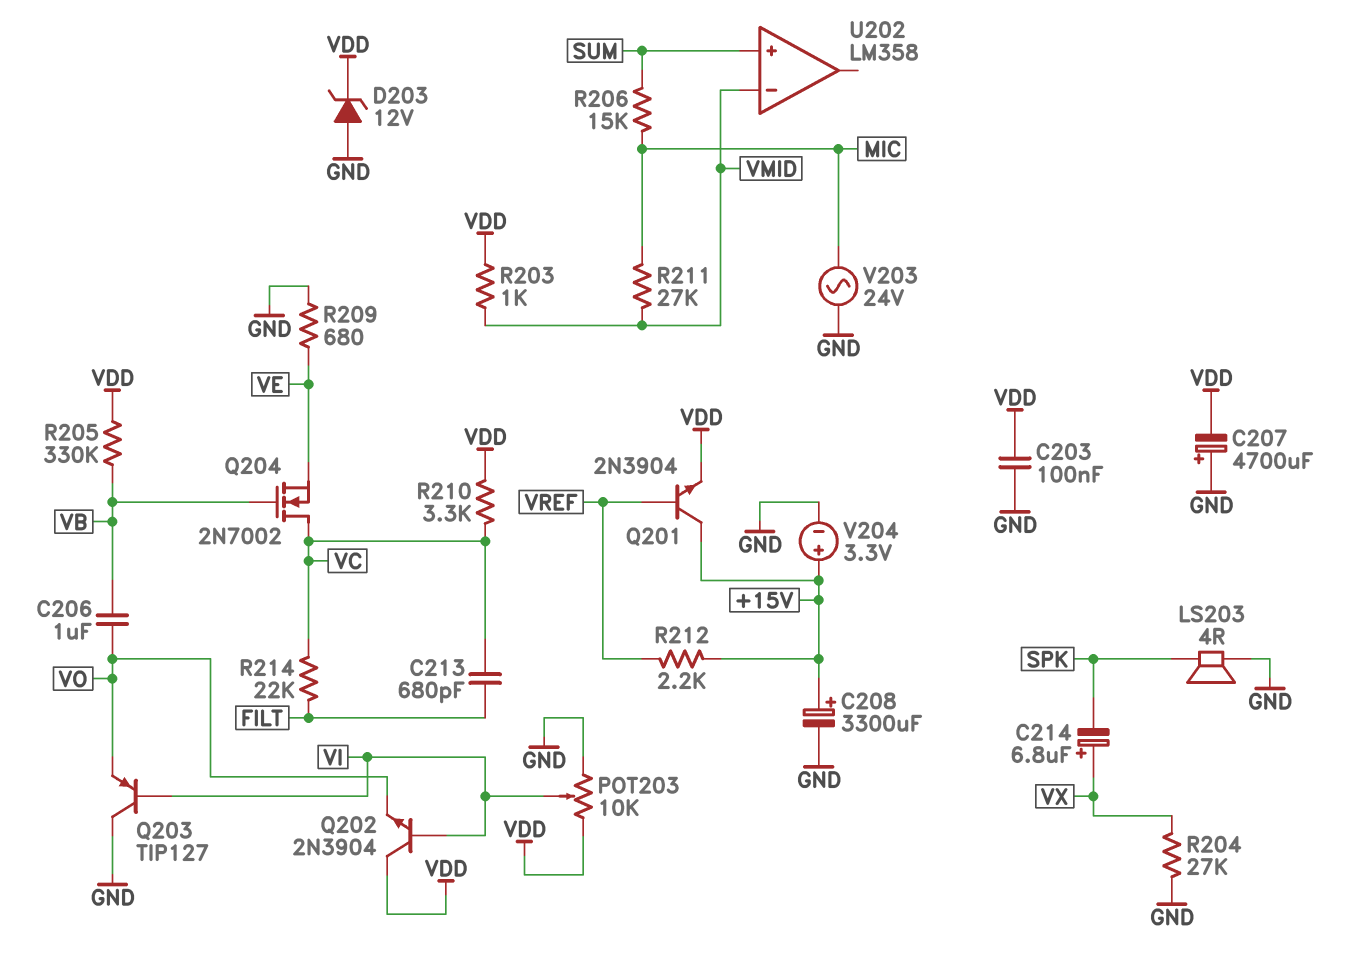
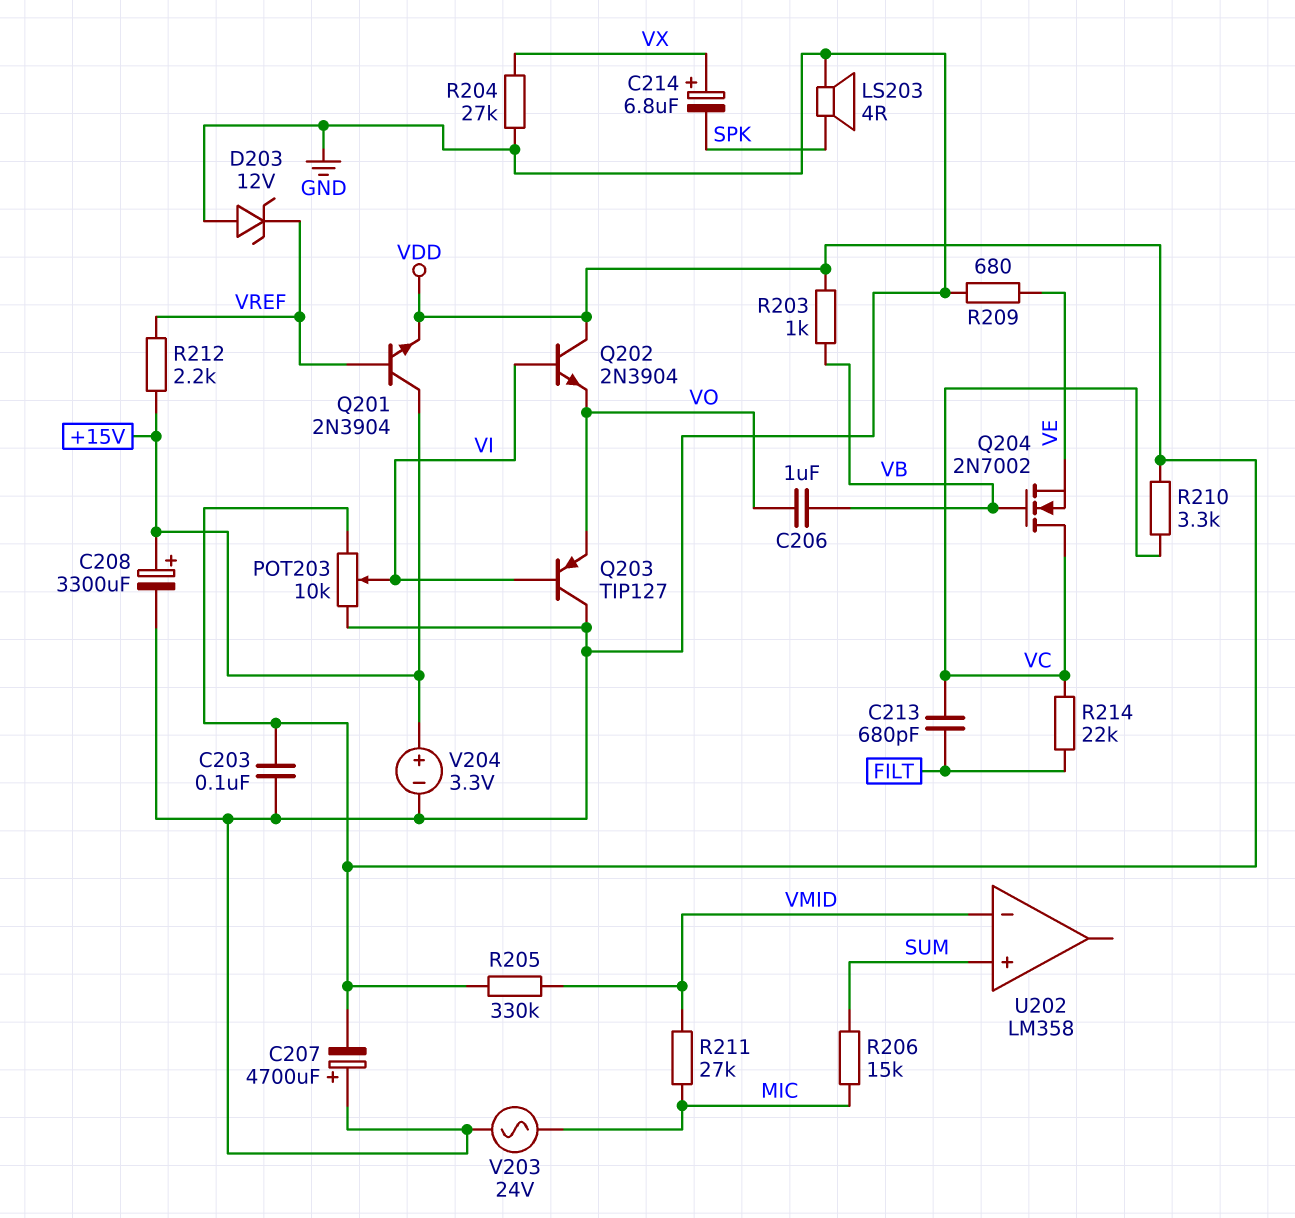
D203: zener 12V (A GND, K VDD) -> zener 12V (A GND, K VREF)
R203: 1k (VDD, VMID) -> 1k (VB, VDD)
R205: 330k (VB, VDD) -> 330k (VDD, VMID)

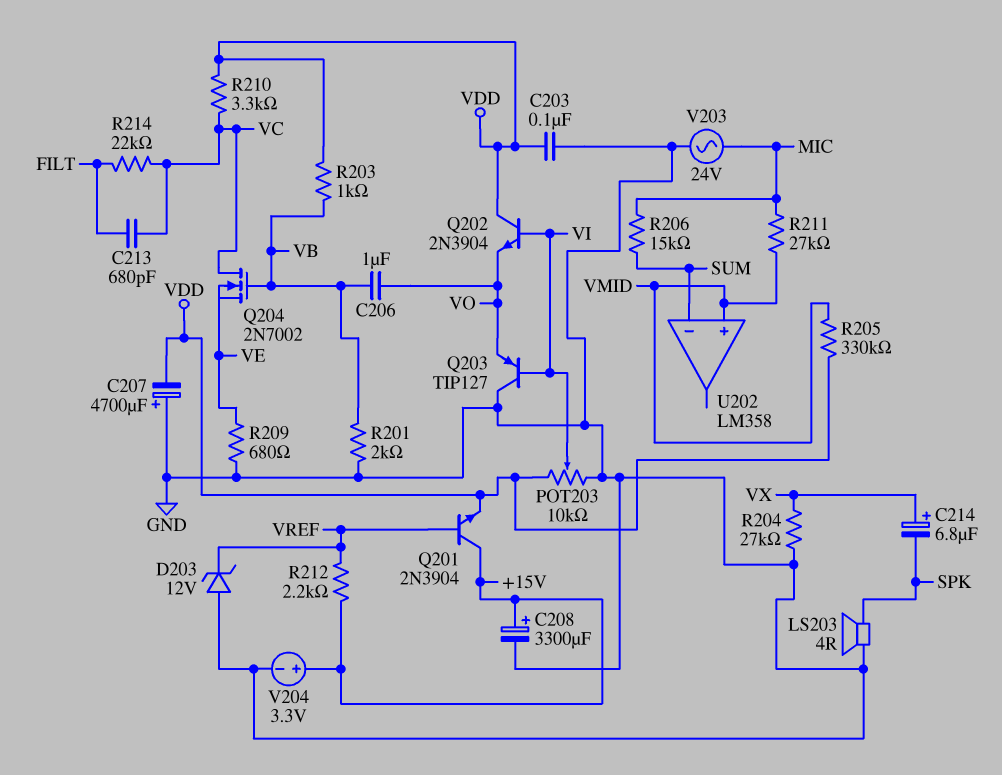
R201: none -> 2k (GND, VB)
U202 pin in+: SUM -> VMID
U202 pin in-: VMID -> SUM

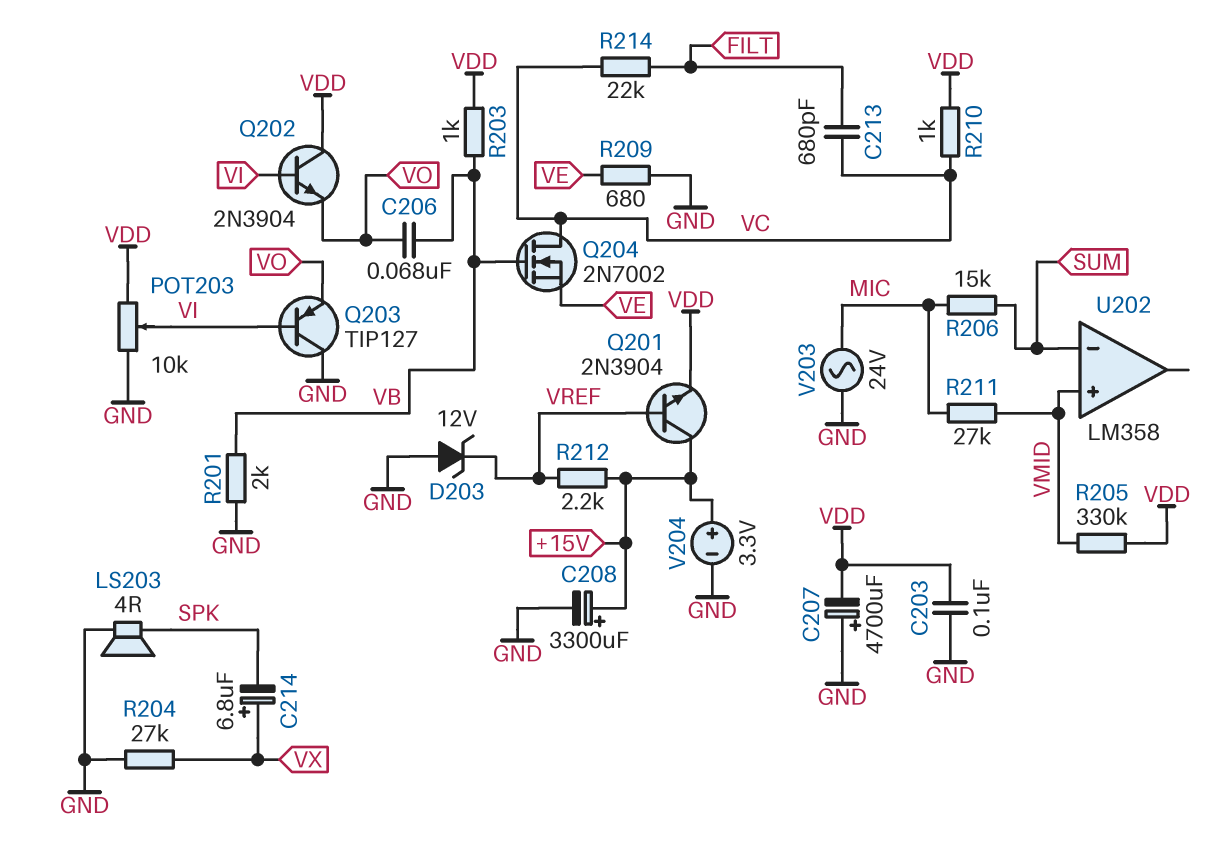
C206: 1uF (VB, VO) -> 68nF (VB, VO)
R210: 3.3k (VC, VDD) -> 1k (VC, VDD)

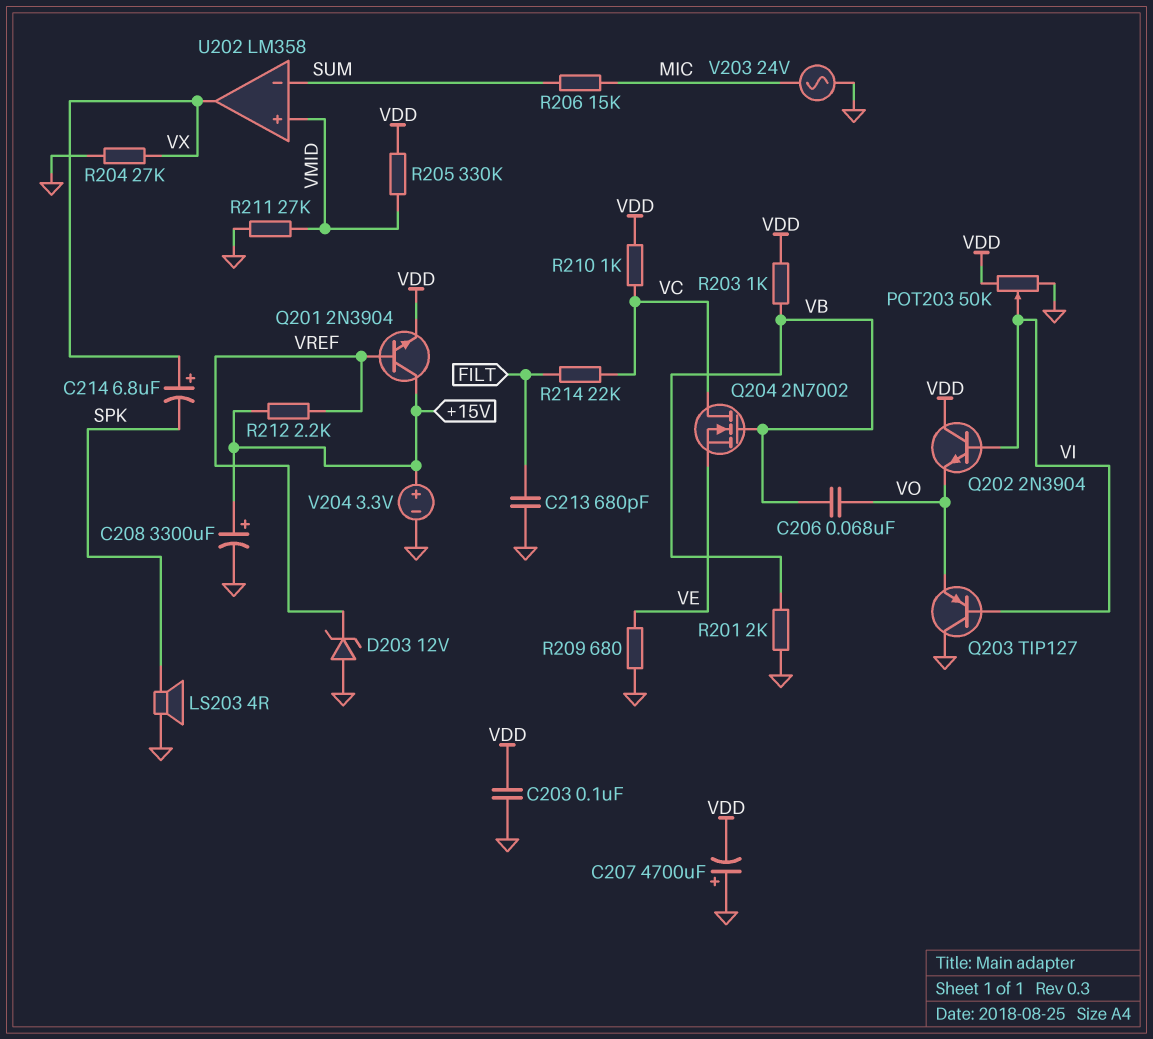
C213: 680pF (FILT, VC) -> 680pF (FILT, GND)
POT203: 10k (GND, VDD, wiper VI) -> 50k (GND, VDD, wiper VI)
R211: 27k (MIC, VMID) -> 27k (GND, VMID)
U202 pin out: none -> VX

